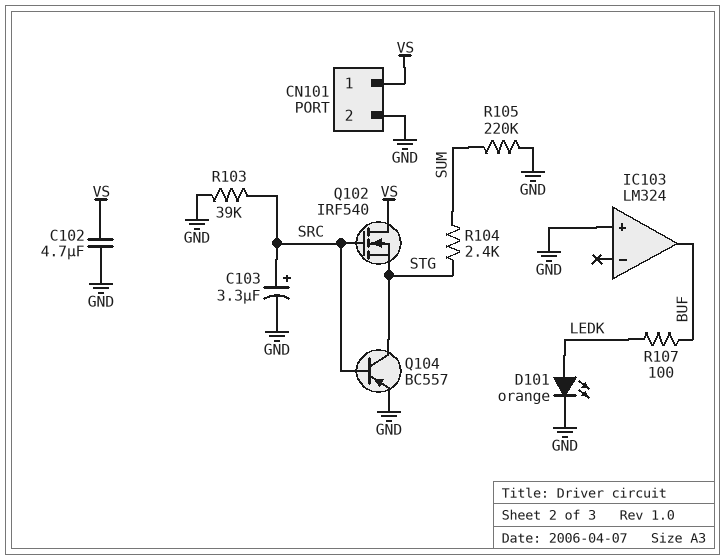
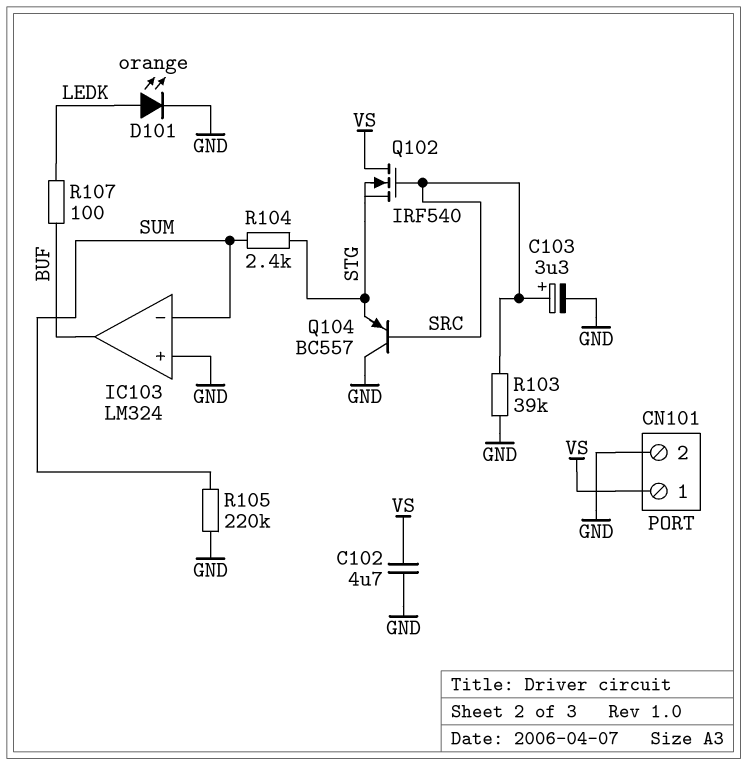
IC103 pin in-: none -> SUM
Q104: PNP BC557 (B SRC, C STG, E GND) -> PNP BC557 (B SRC, C GND, E STG)

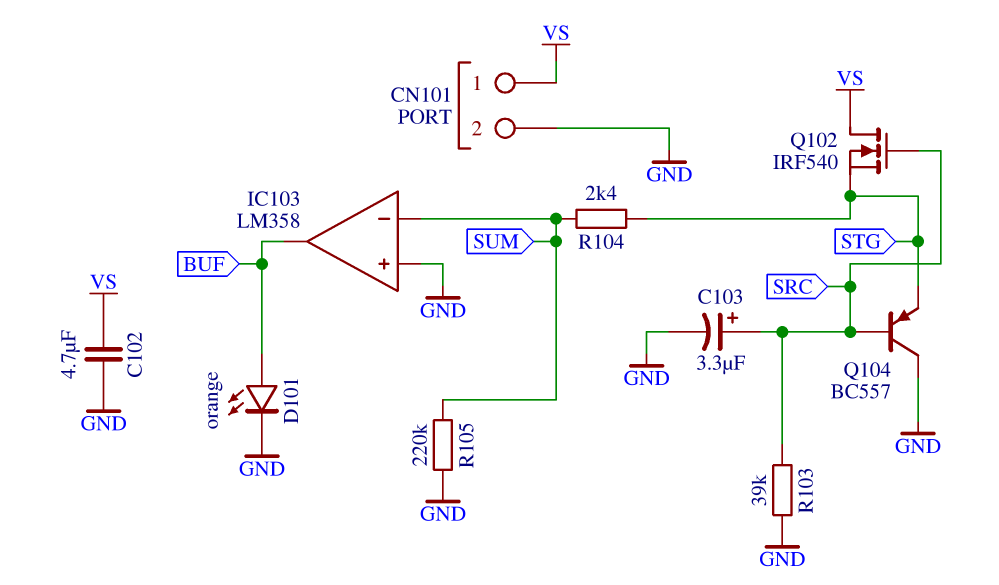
D101: LED orange (A LEDK, K GND) -> LED orange (A BUF, K GND)
IC103: LM324 -> LM358
R107: 100 (BUF, LEDK) -> none

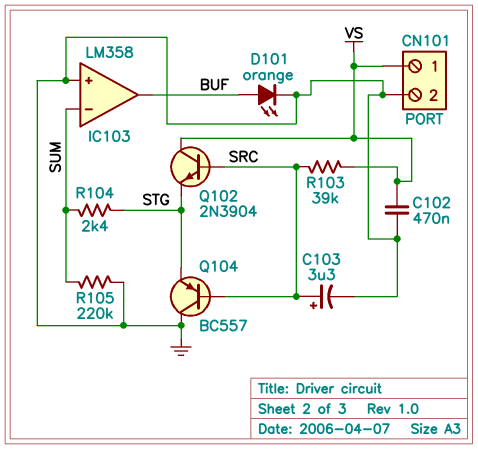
C102: 4.7uF (GND, VS) -> 470nF (GND, VS)
Q102: NMOS IRF540 (G SRC, D VS, S STG) -> NPN 2N3904 (B SRC, C VS, E STG)
R103: 39k (GND, SRC) -> 39k (SRC, VS)

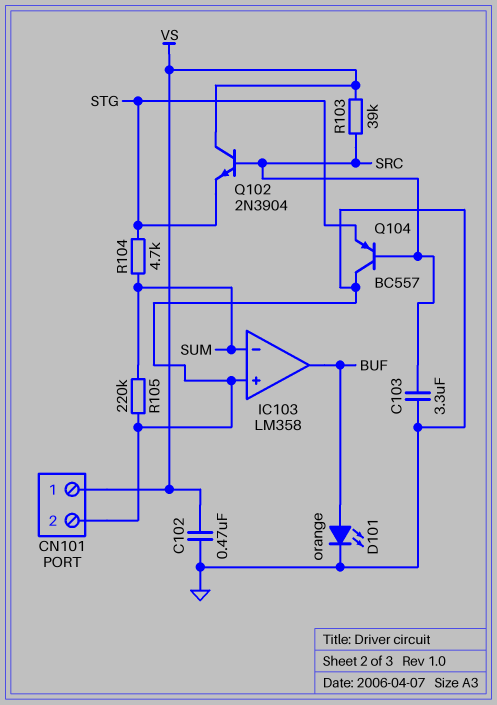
C103: 3.3uF (plus SRC, minus GND) -> 3.3uF (GND, SRC)
R104: 2.4k (STG, SUM) -> 4.7k (STG, SUM)

